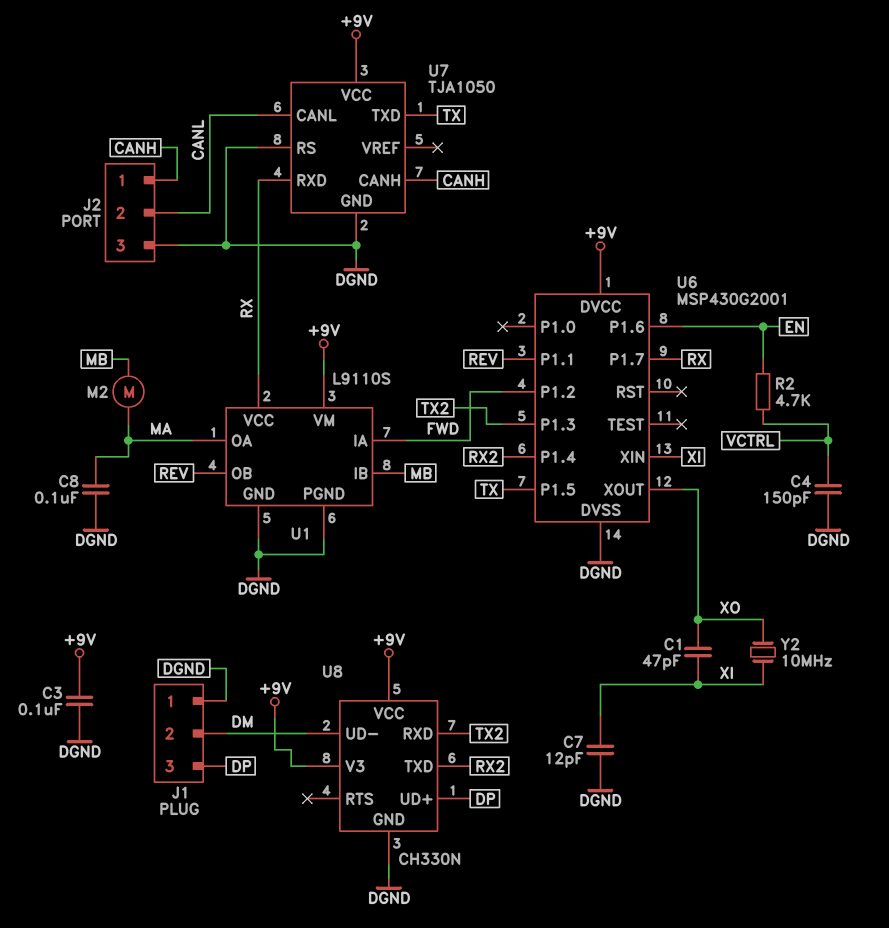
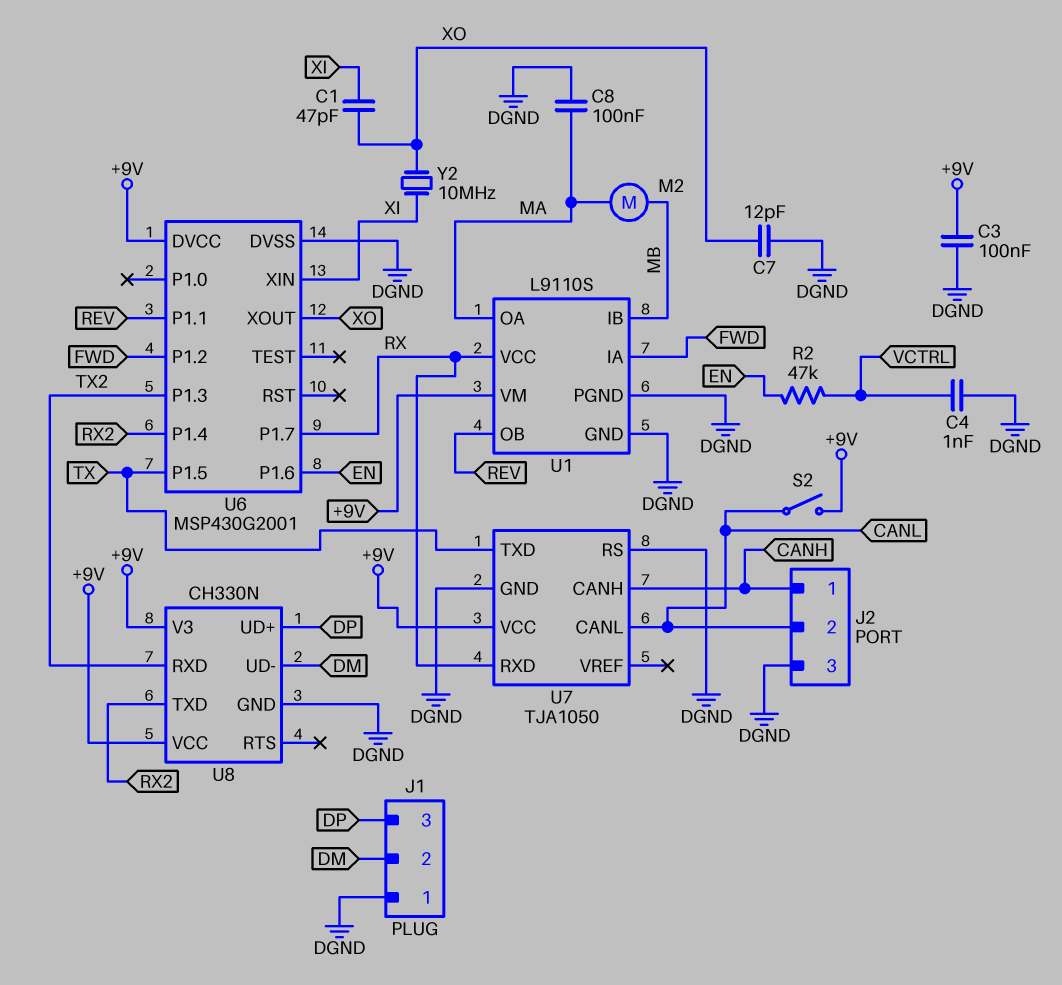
C4: 150pF (DGND, VCTRL) -> 1nF (DGND, VCTRL)
C7: 12pF (DGND, XI) -> 12pF (DGND, XO)
R2: 4.7k (EN, VCTRL) -> 47k (EN, VCTRL)
S2: none -> switch (+9V, CANL)

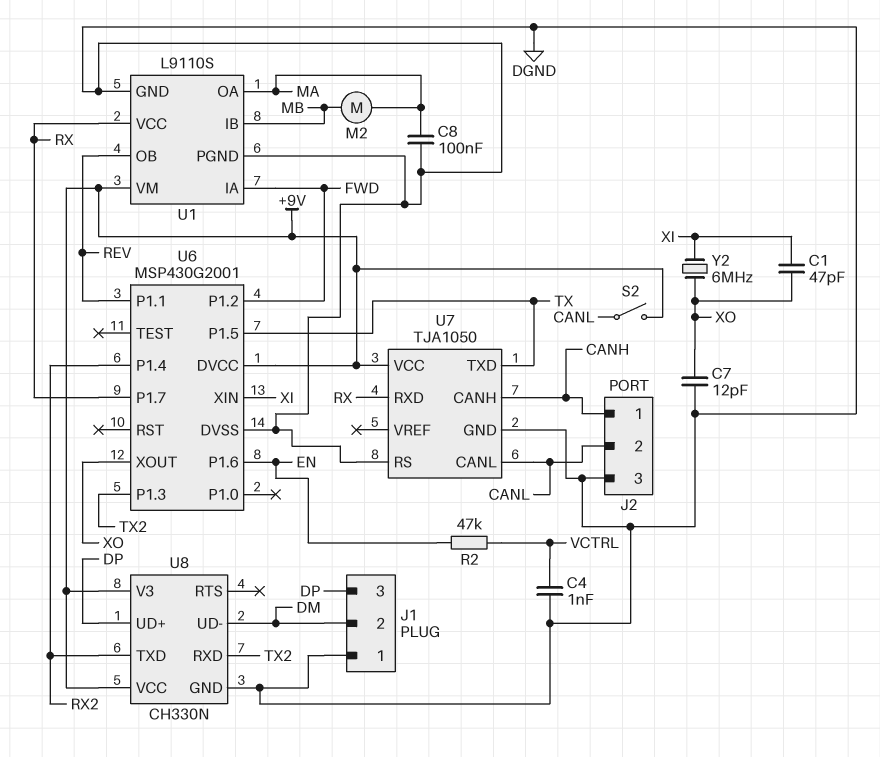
C3: 100nF (+9V, DGND) -> none
Y2: 10MHz (XI, XO) -> 6MHz (XI, XO)

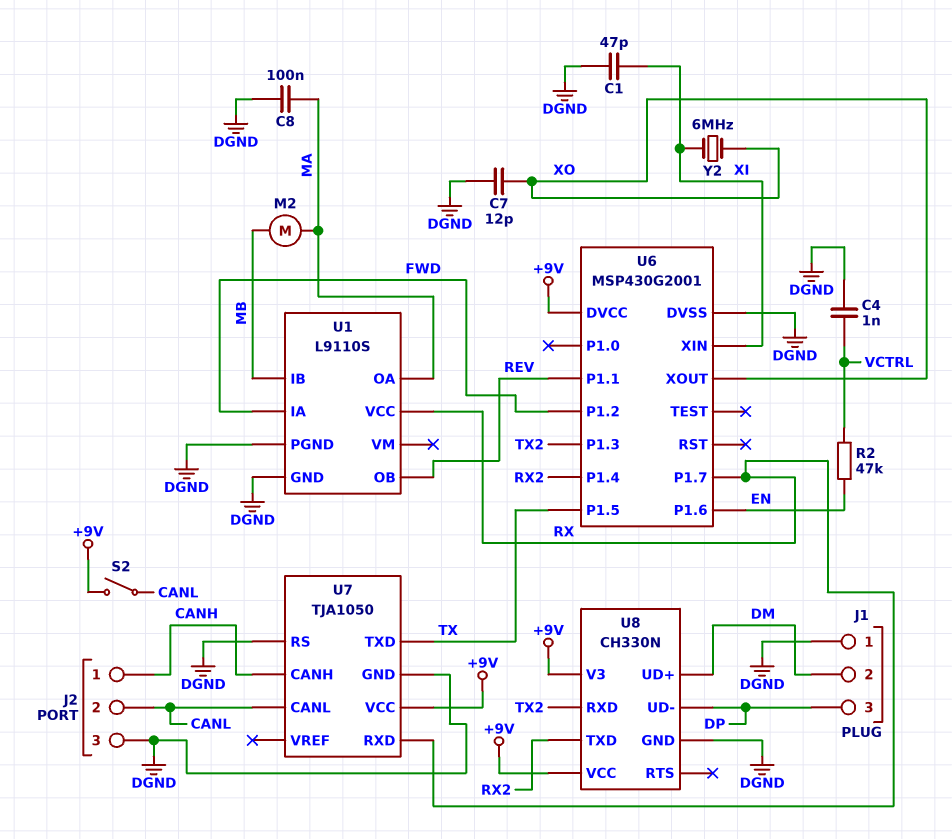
C1: 47pF (XI, XO) -> 47pF (DGND, XI)
U1 pin VM: +9V -> none
U8 pin UD+: DP -> DM
U8 pin UD-: DM -> DP

